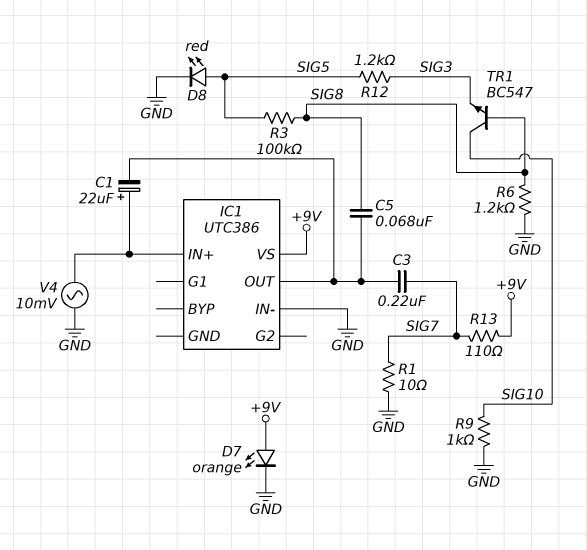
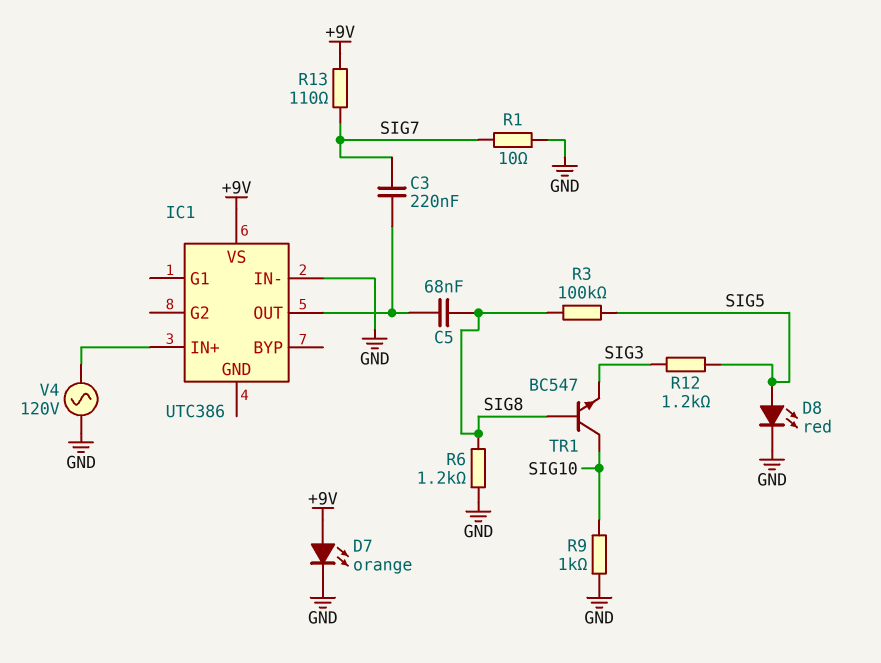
C1: 22uF (plus IC1/IN+, minus IC1/OUT) -> none
V4: AC 10mV (GND, IC1/IN+) -> AC 120V (GND, IC1/IN+)

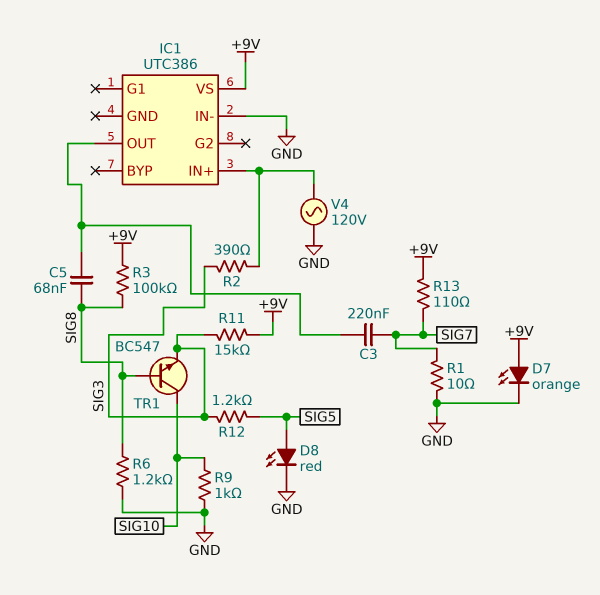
R2: none -> 390 (IC1/IN+, SIG3)
R3: 100k (SIG5, SIG8) -> 100k (+9V, SIG8)
R11: none -> 15k (+9V, SIG3)

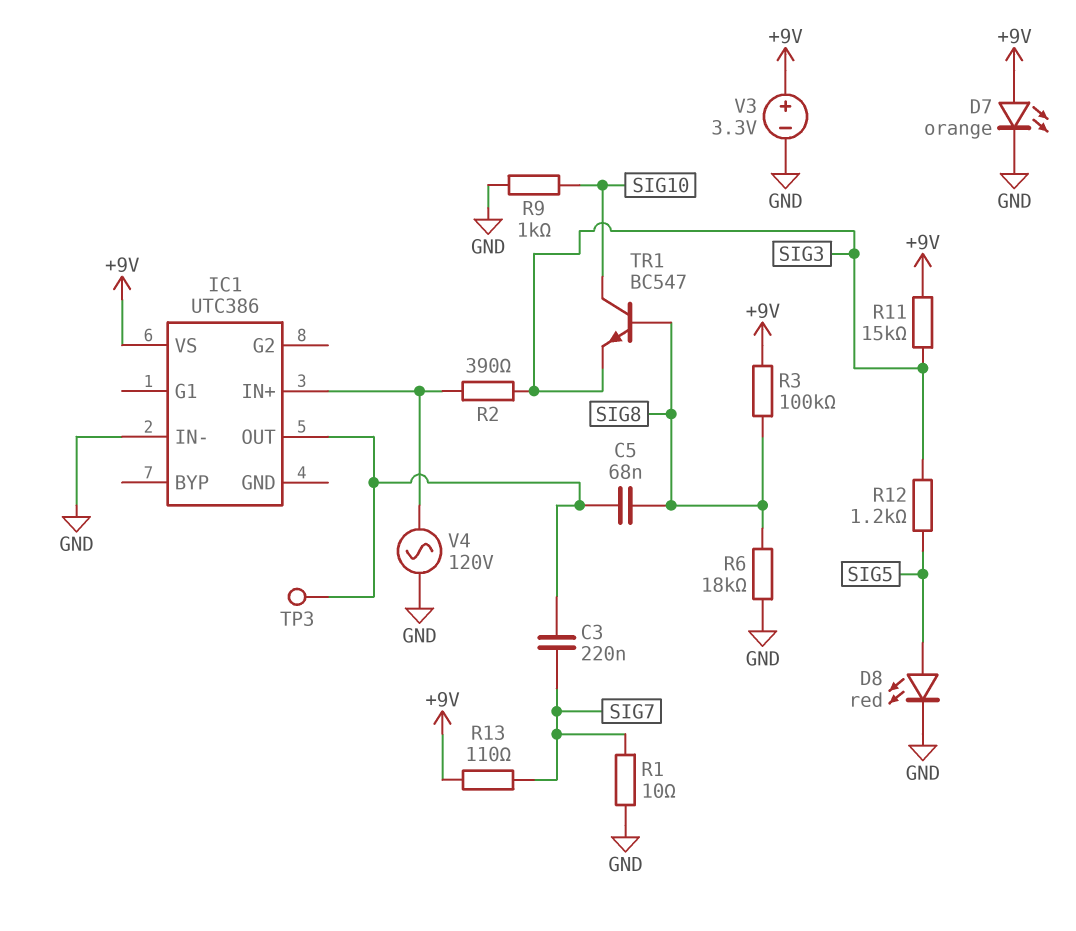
R6: 1.2k (GND, SIG8) -> 18k (GND, SIG8)
TP3: none -> test point (IC1/OUT)
V3: none -> 3.3V (plus +9V, minus GND)

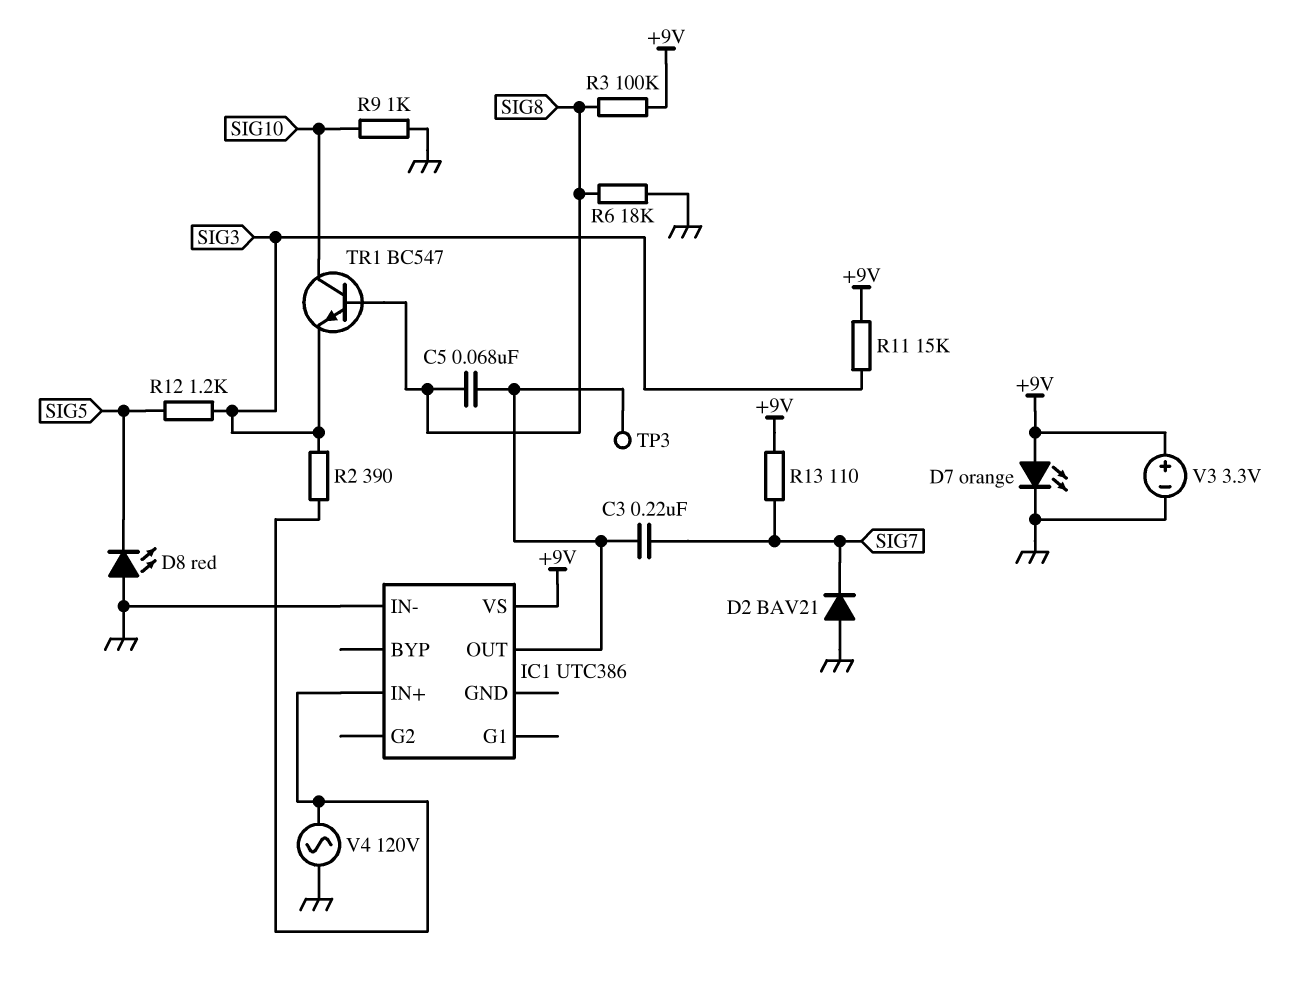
D2: none -> diode BAV21 (A GND, K SIG7)
D8: LED red (A SIG5, K GND) -> LED red (A GND, K SIG5)
R1: 10 (GND, SIG7) -> none

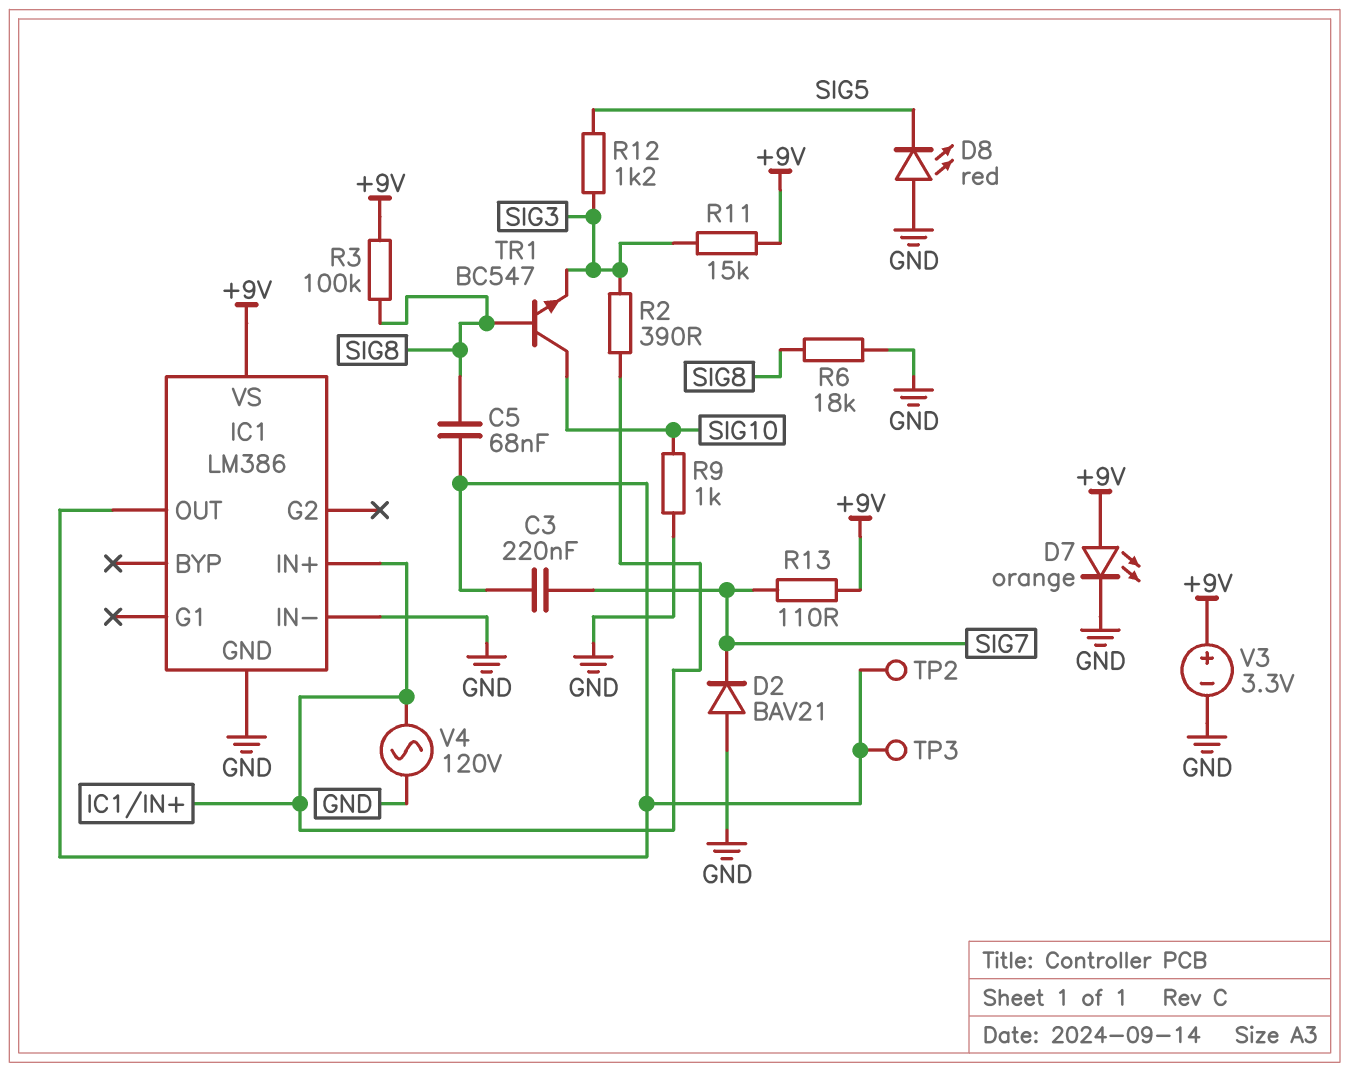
IC1: UTC386 -> LM386
IC1 pin GND: none -> GND
TP2: none -> test point (IC1/OUT)

